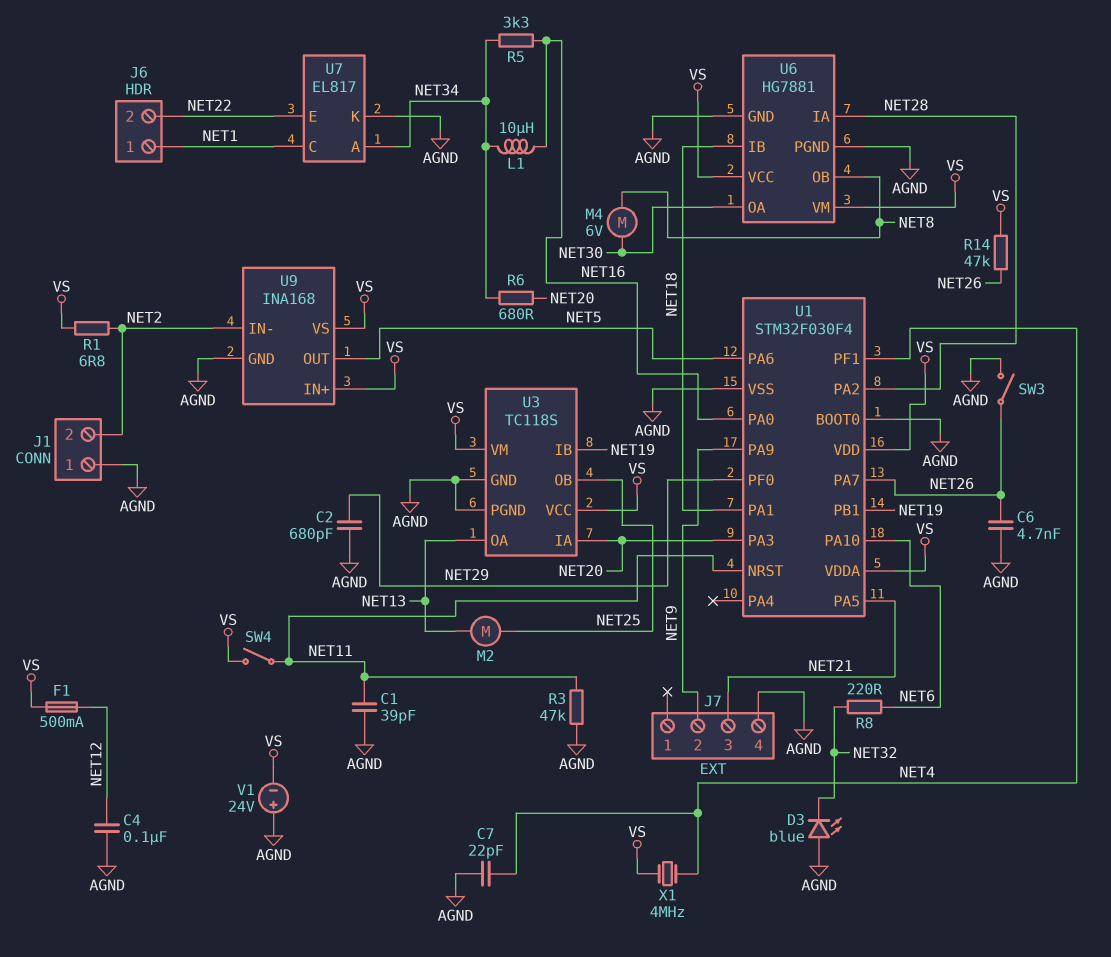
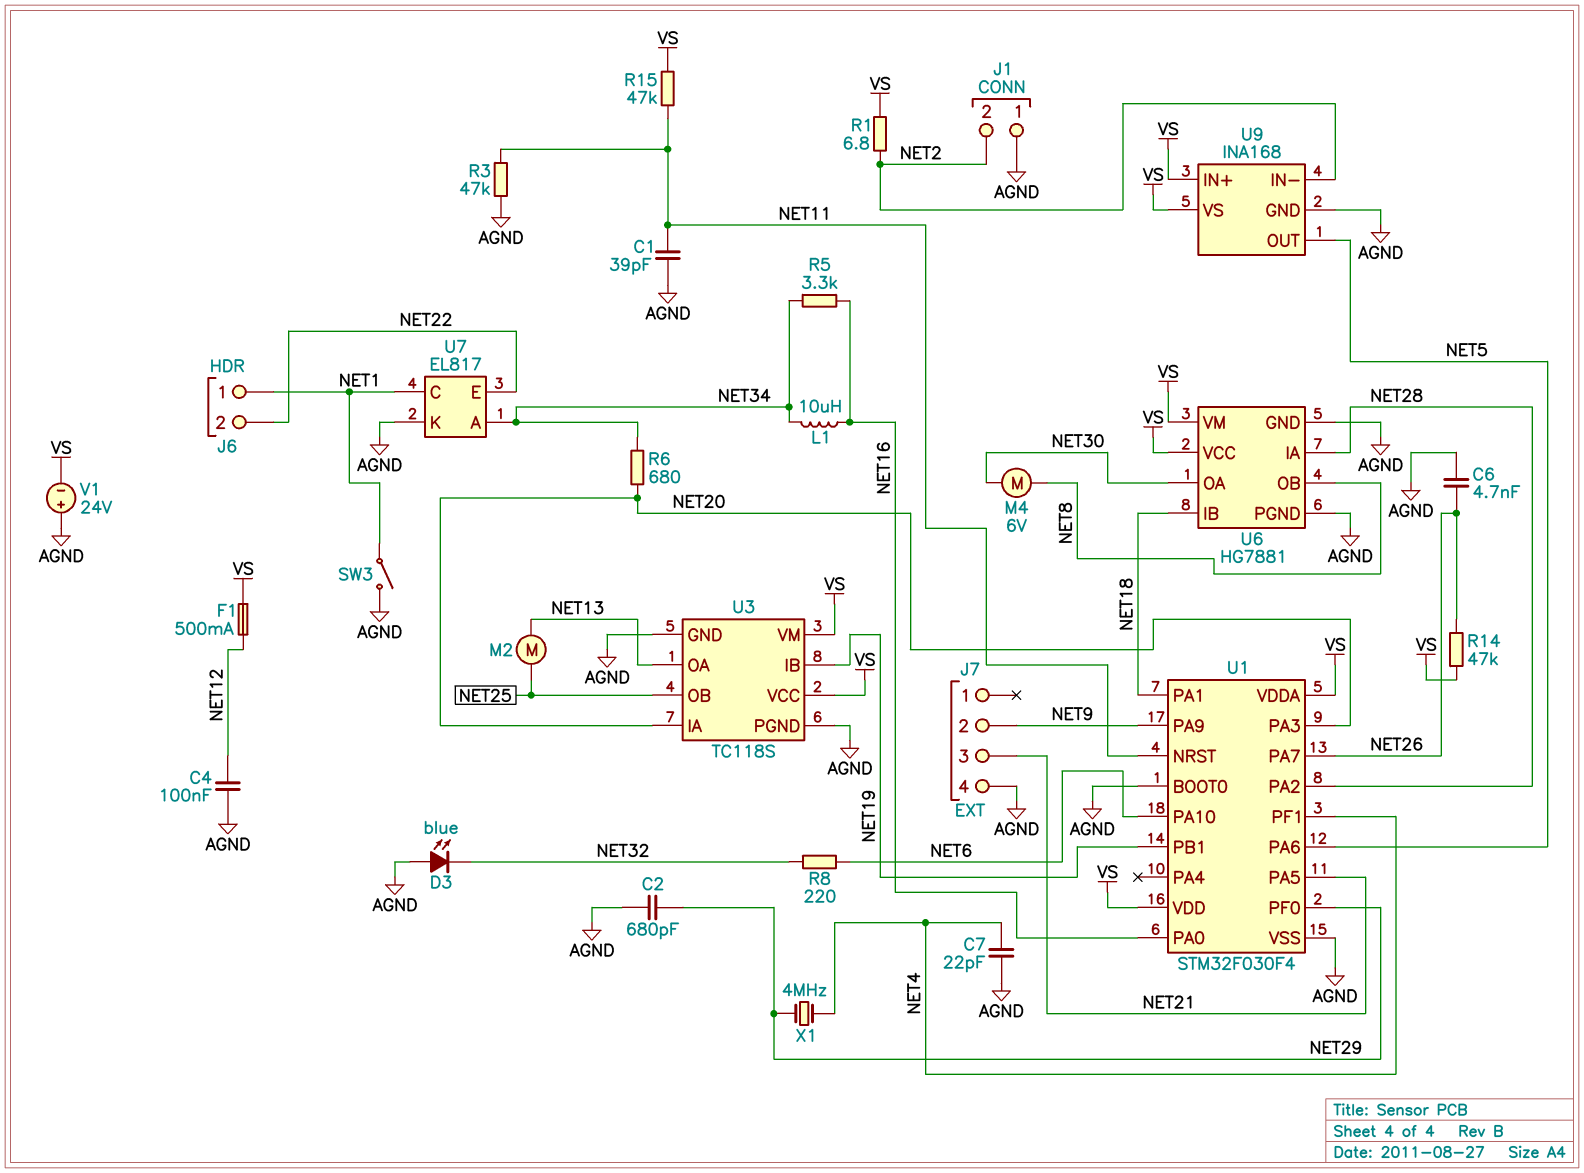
R15: none -> 47k (NET11, VS)
SW3: switch (AGND, NET26) -> switch (AGND, NET1)
SW4: switch (NET11, VS) -> none
X1: 4MHz (NET4, VS) -> 4MHz (NET4, NET29)

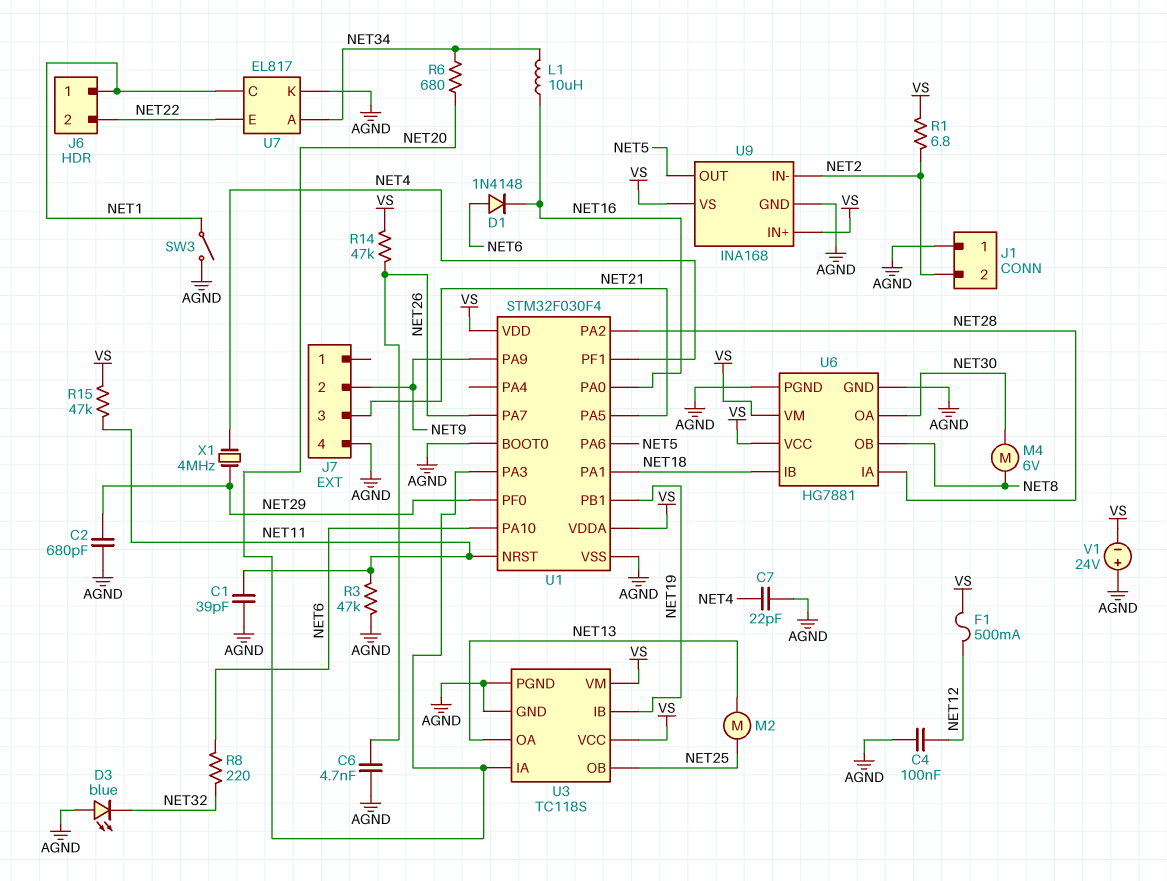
D1: none -> diode 1N4148 (A NET6, K NET16)
R5: 3.3k (NET16, NET34) -> none

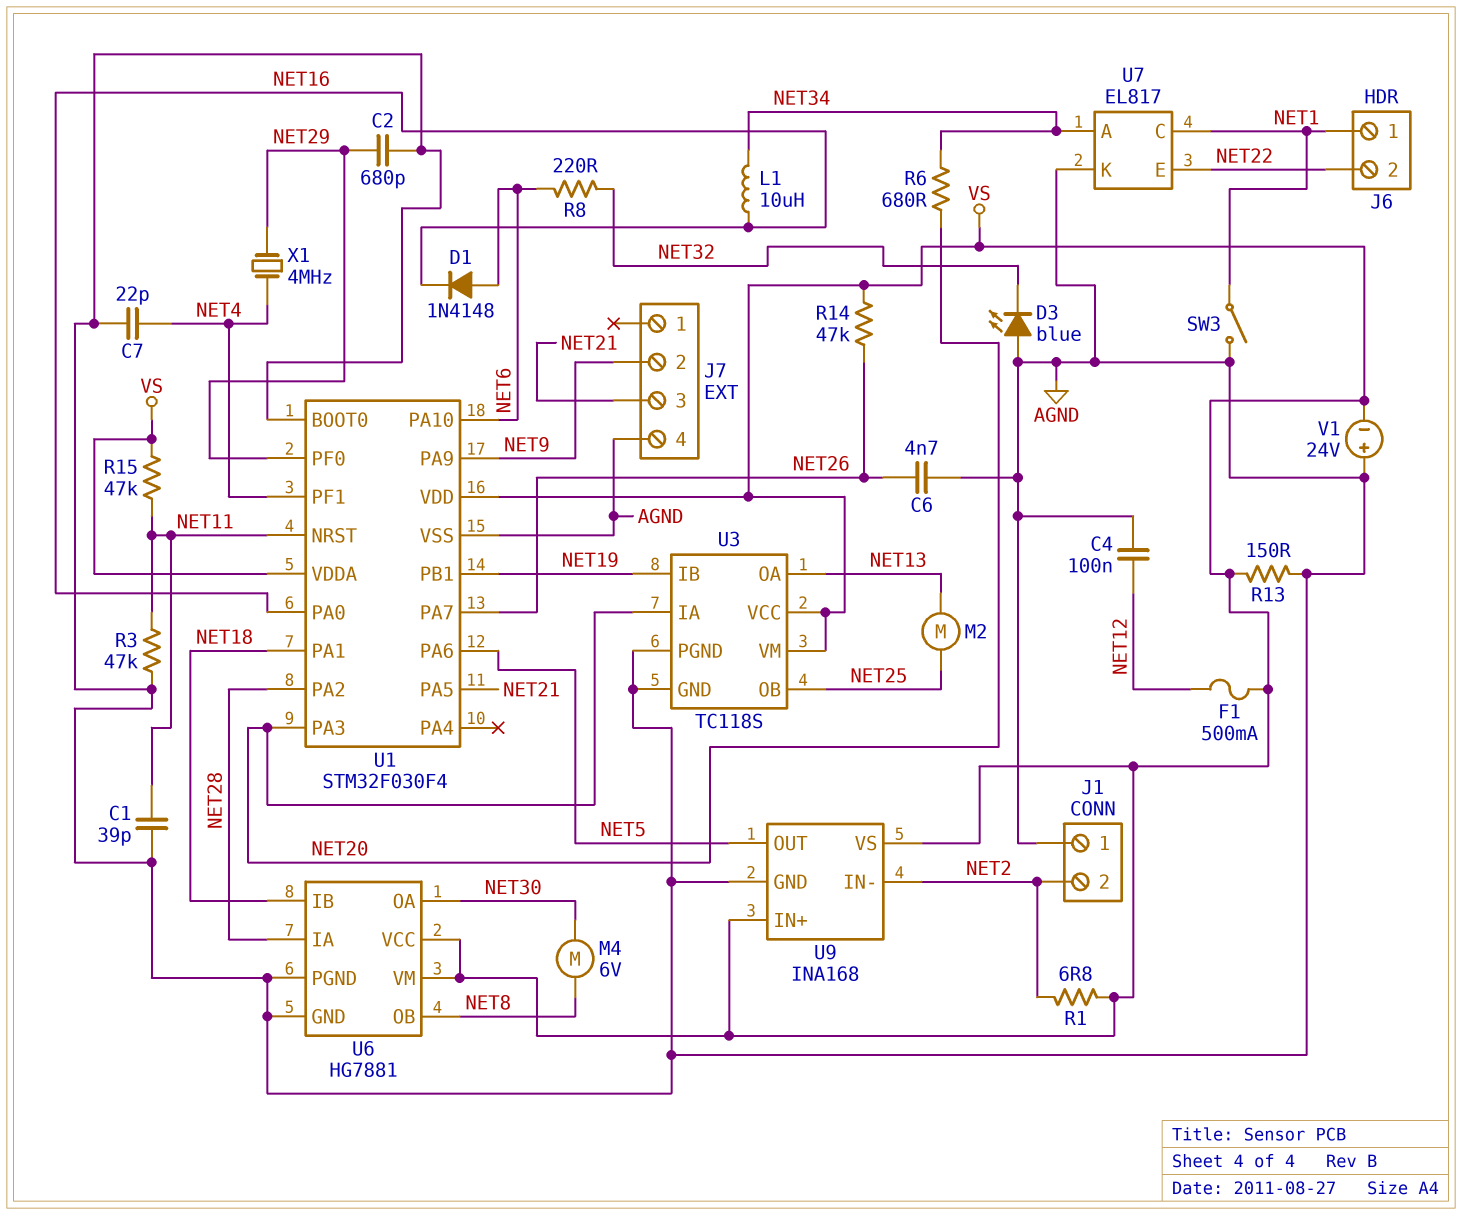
R13: none -> 150 (AGND, VS)

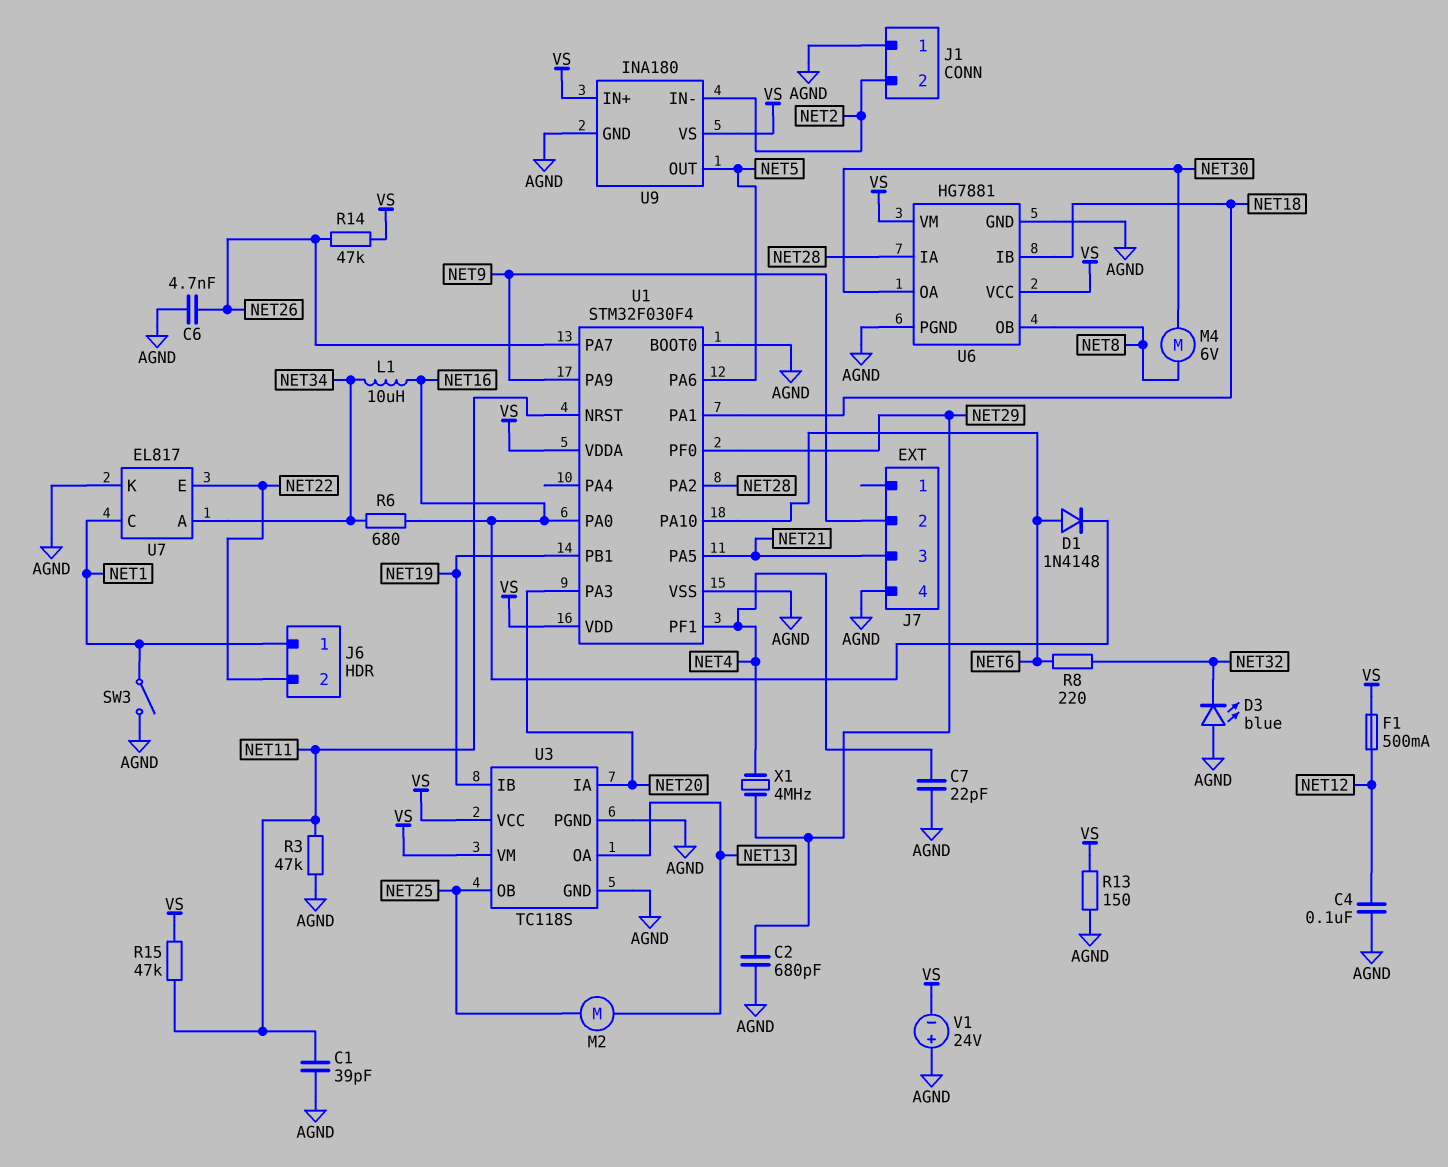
R1: 6.8 (NET2, VS) -> none
R6: 680 (NET20, NET34) -> 680 (NET16, NET34)
U9: INA168 -> INA180

